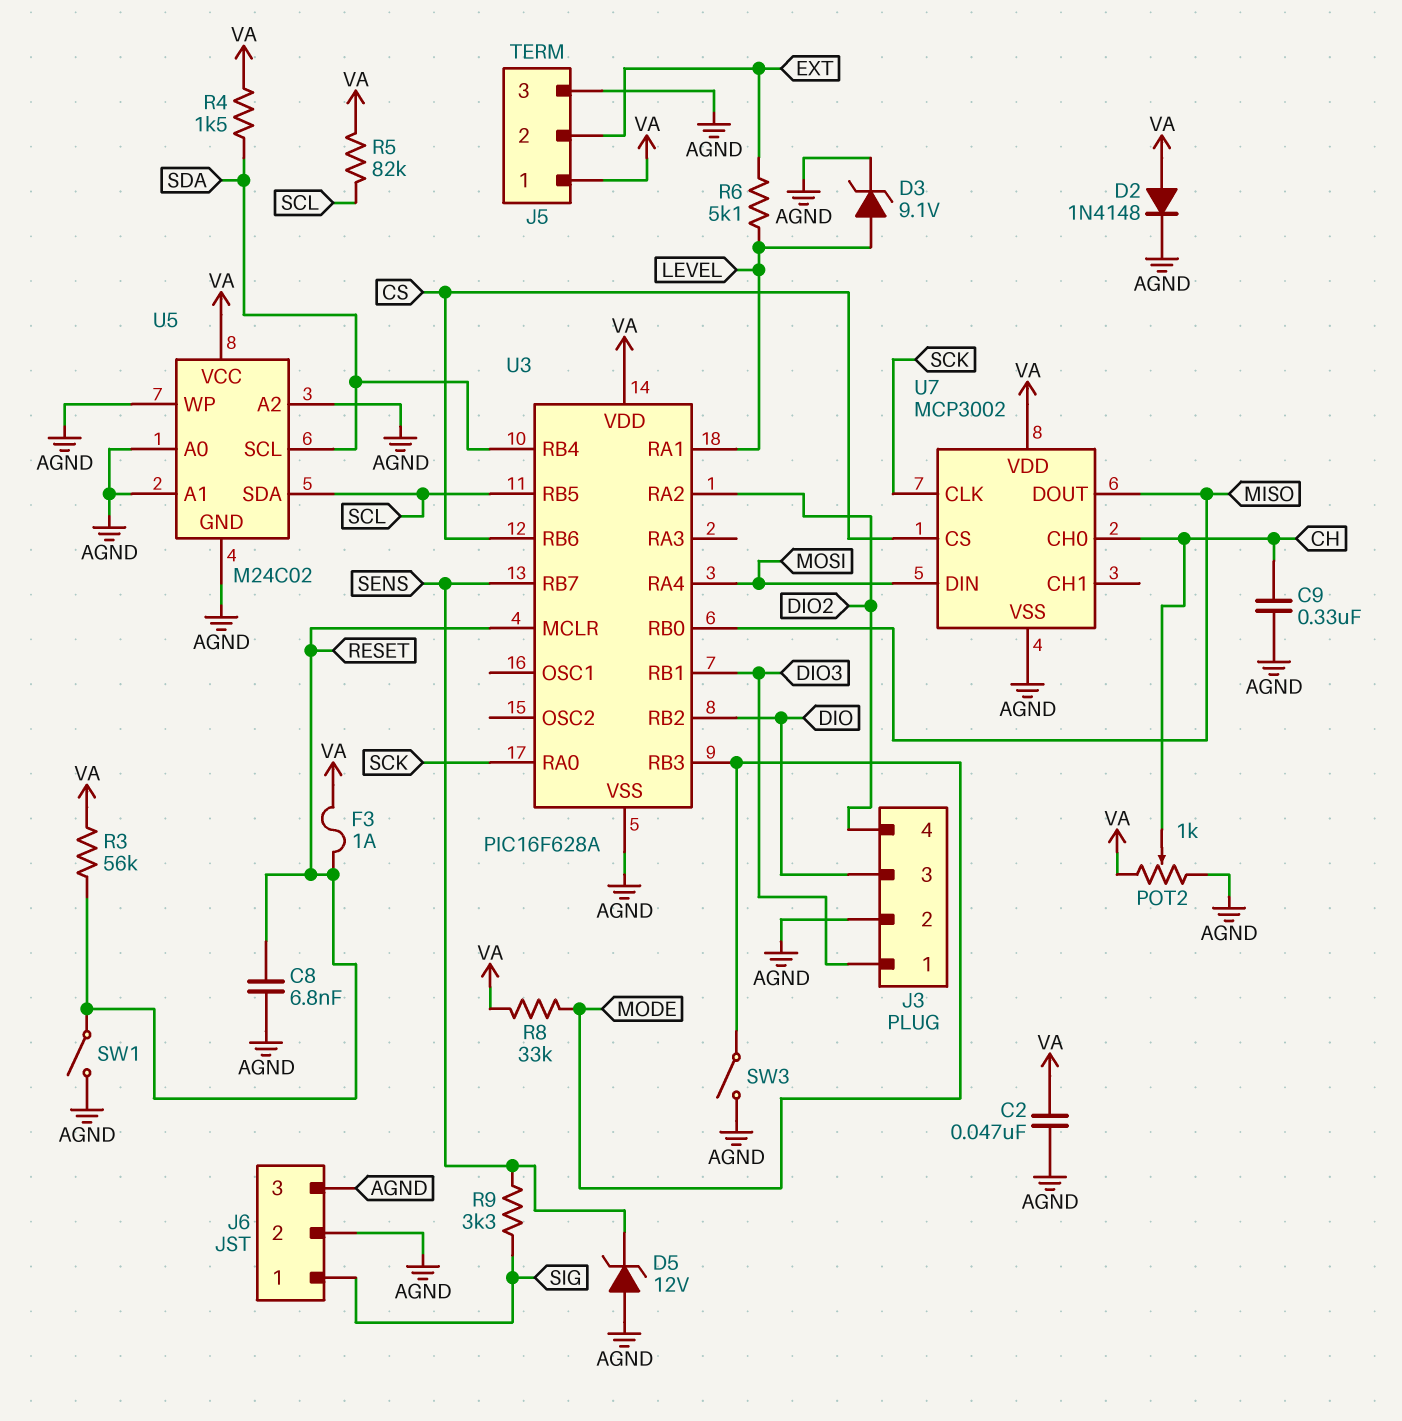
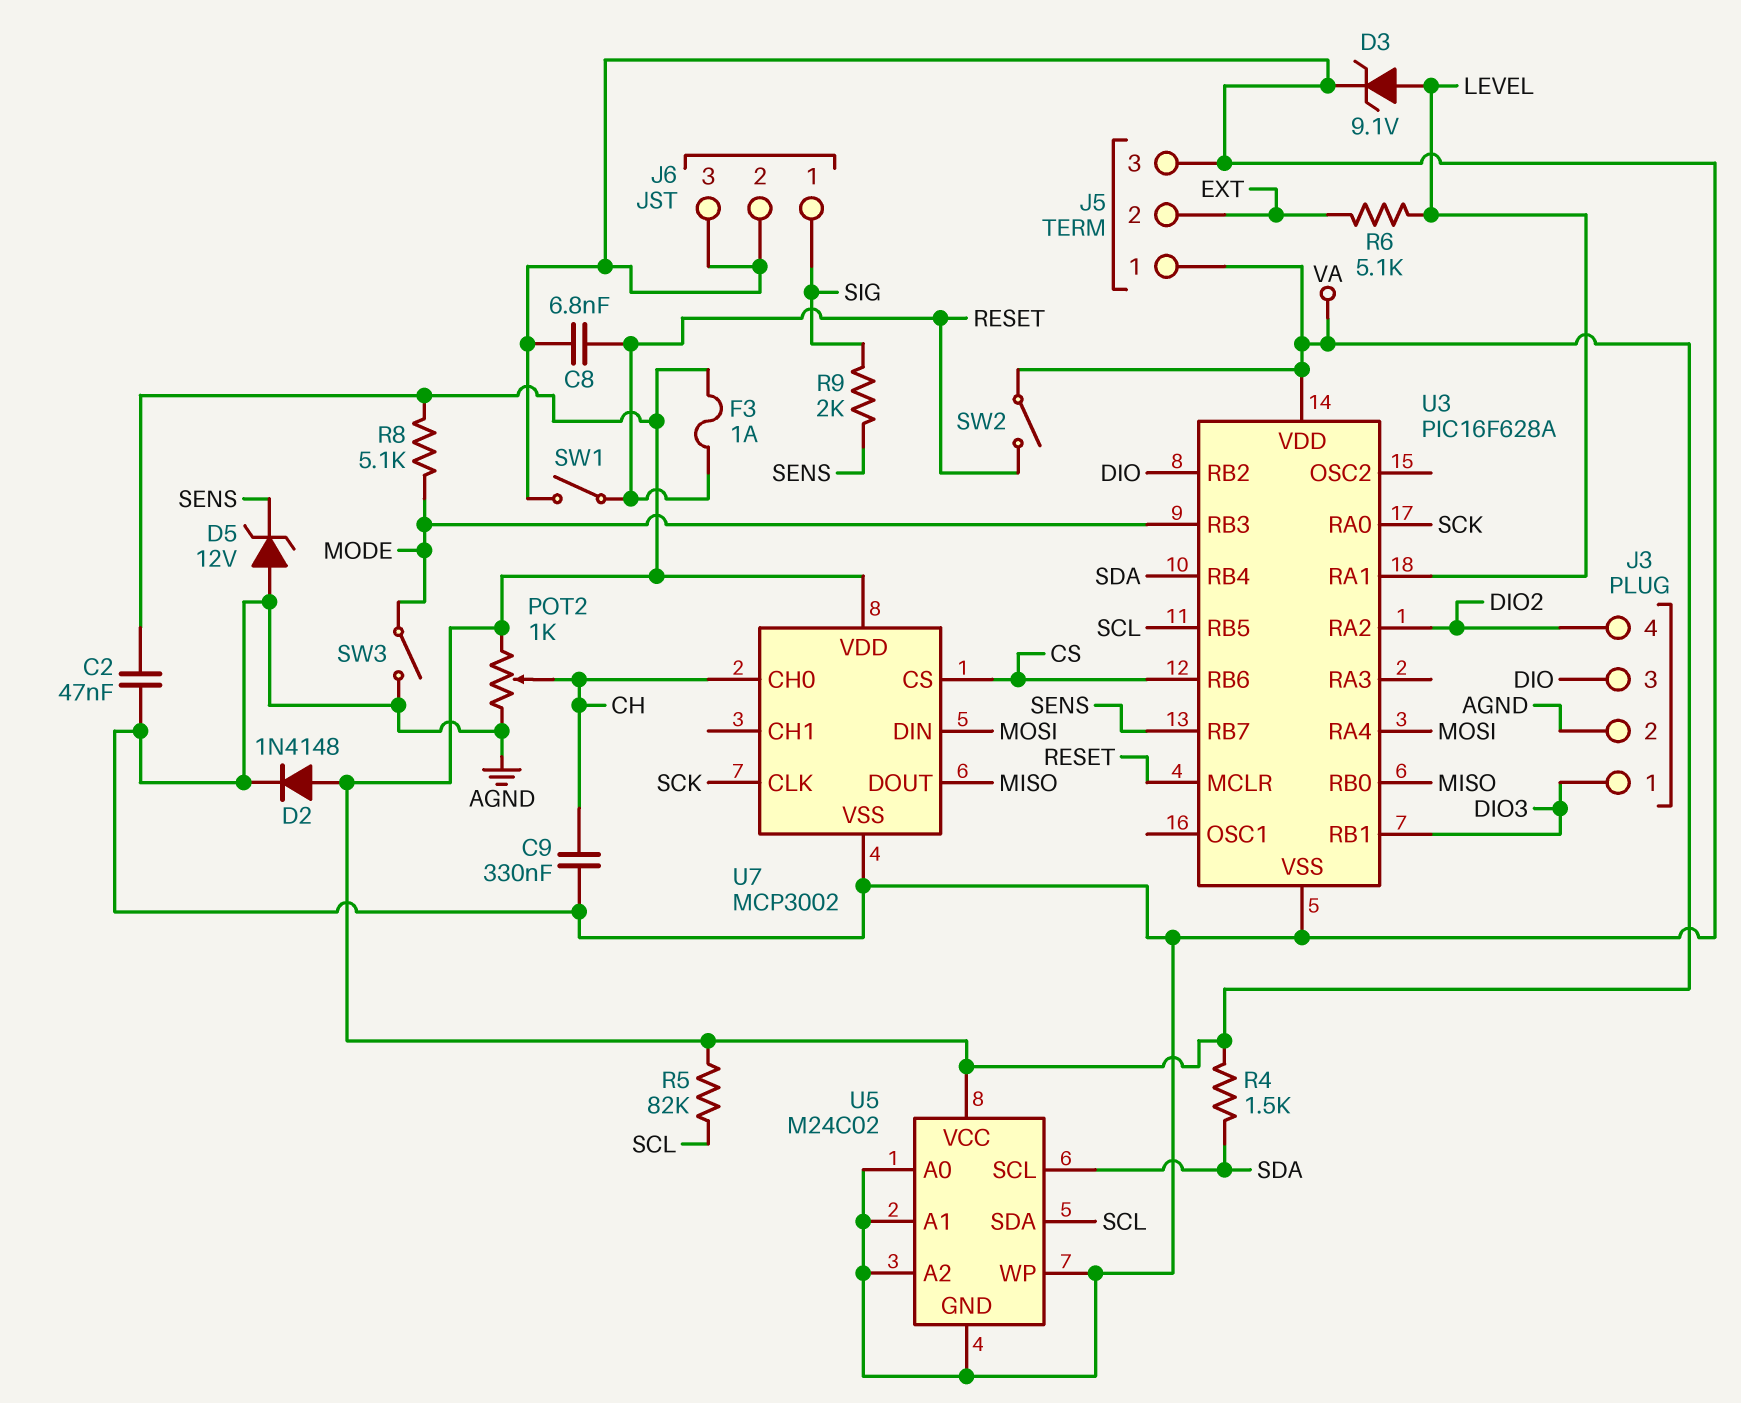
R3: 56k (RESET, VA) -> none
R8: 33k (MODE, VA) -> 5.1k (MODE, VA)
R9: 3.3k (SENS, SIG) -> 2k (SENS, SIG)
SW2: none -> switch (RESET, VA)

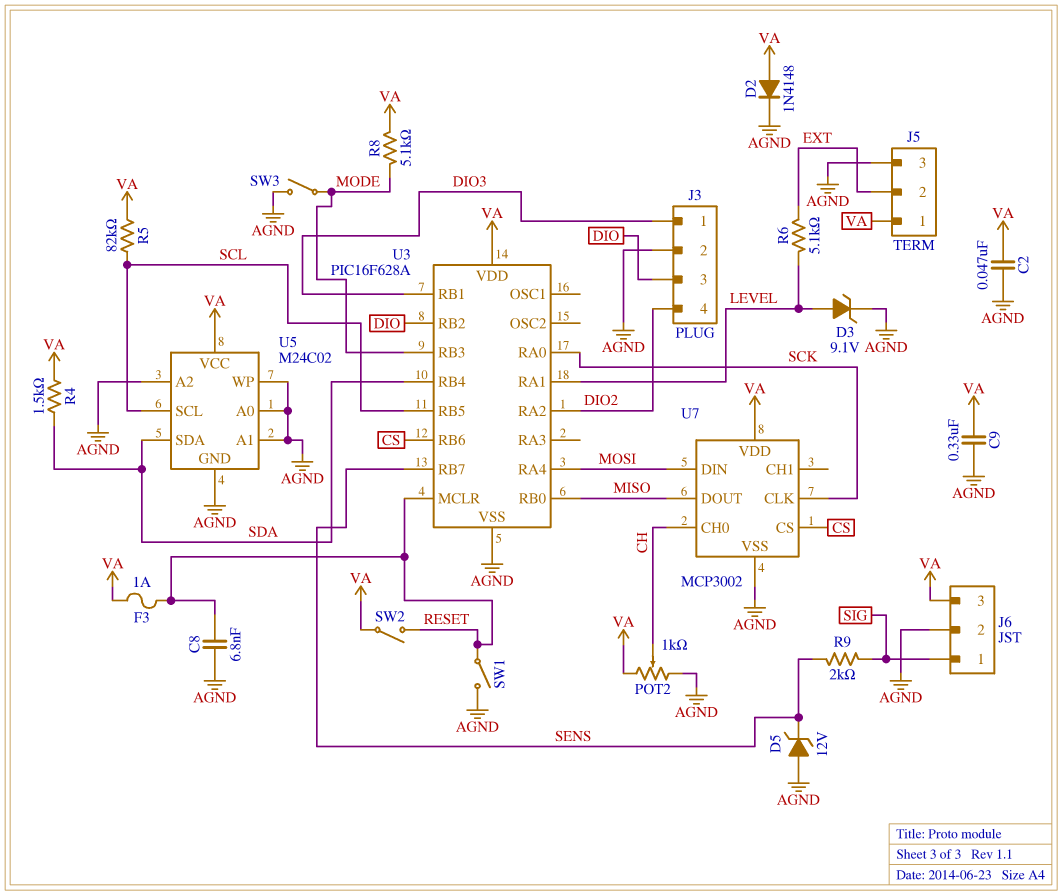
C9: 330nF (AGND, CH) -> 330nF (AGND, VA)
J6 pin 3: AGND -> VA
U5 pin SCL: SDA -> SCL
U5 pin SDA: SCL -> SDA

